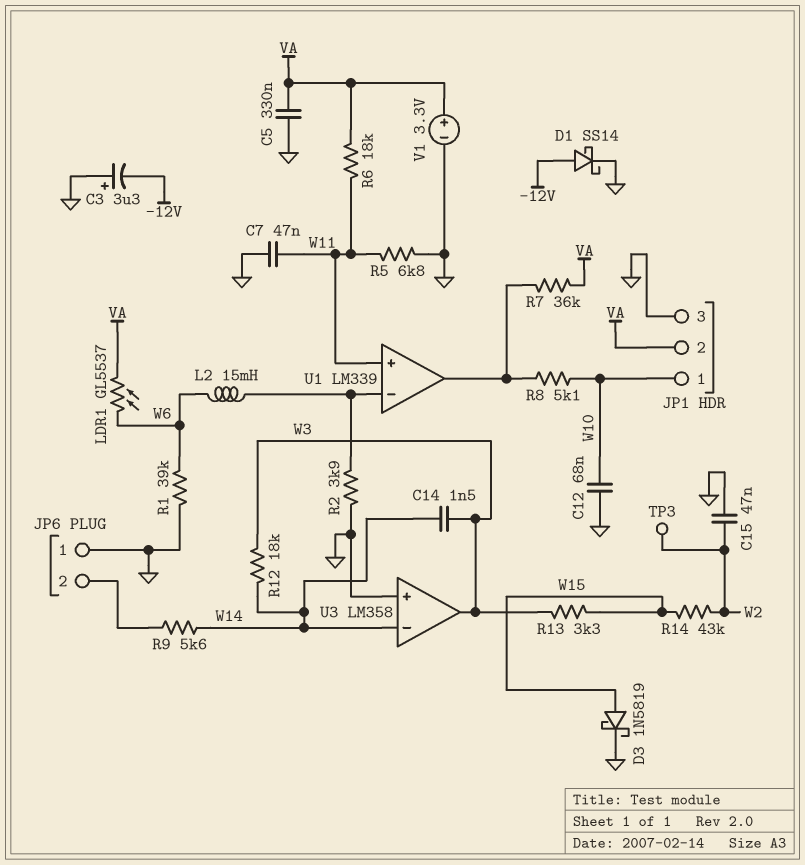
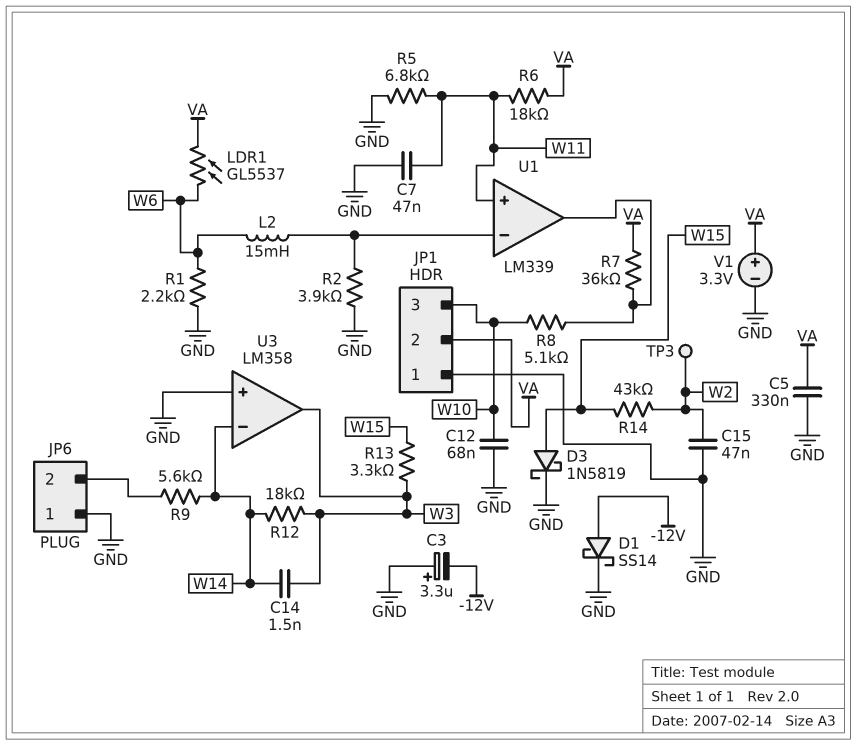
JP1 pin 1: W10 -> GND
JP1 pin 3: GND -> W10
R1: 39k (GND, W6) -> 2.2k (GND, W6)

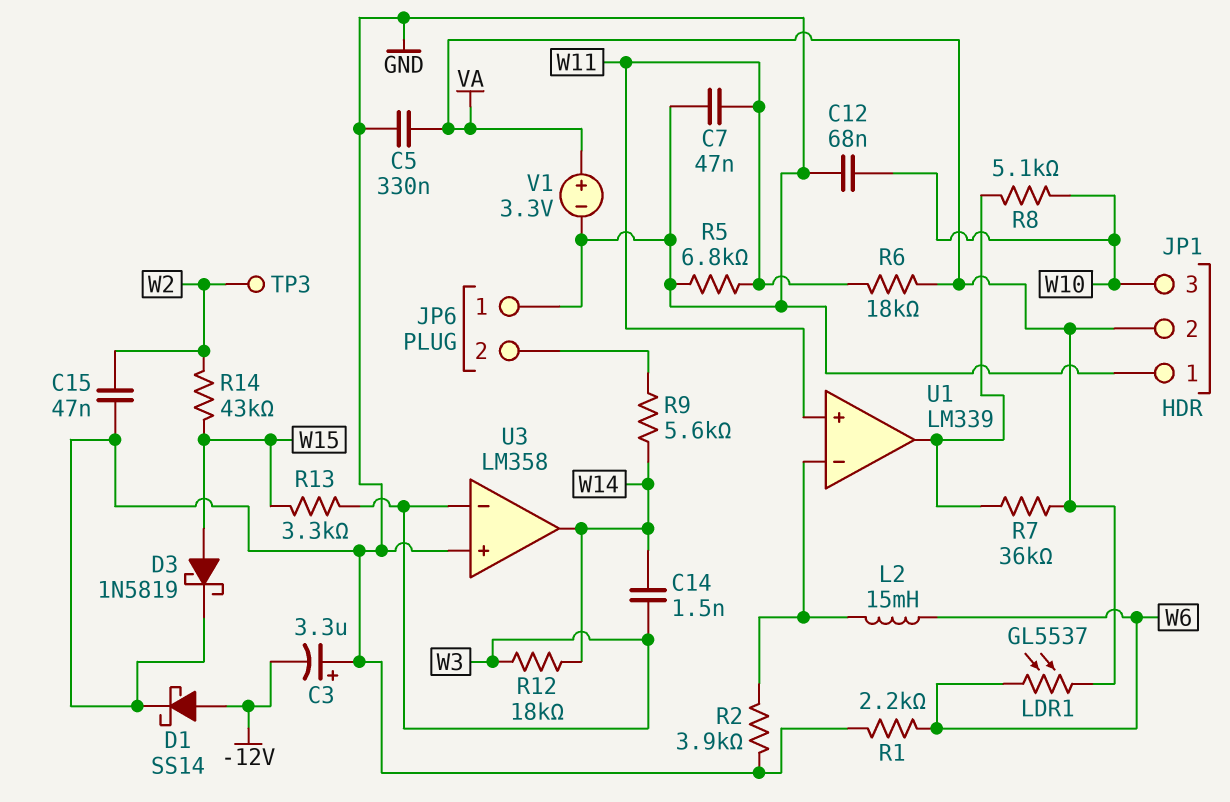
U3 pin in-: W14 -> W3
U3 pin out: W3 -> W14

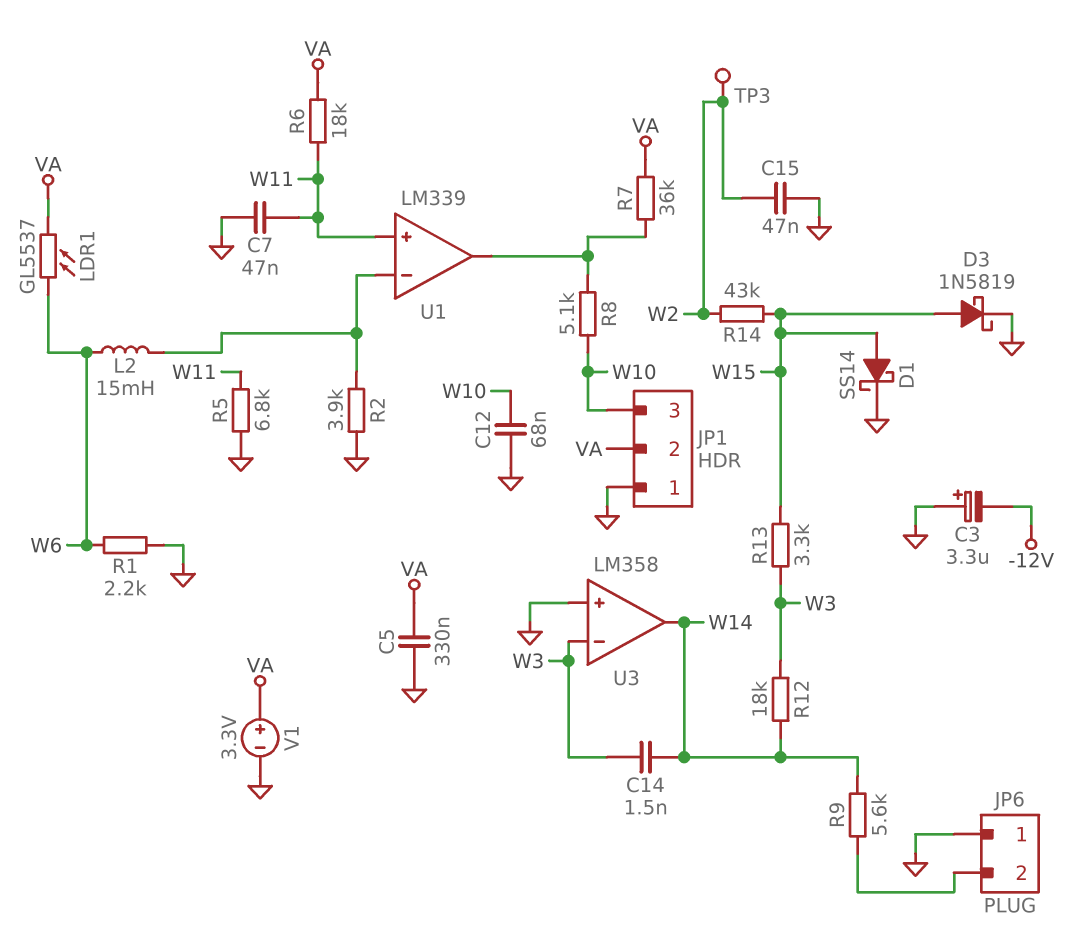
D1: schottky SS14 (A -12V, K GND) -> schottky SS14 (A W15, K GND)

